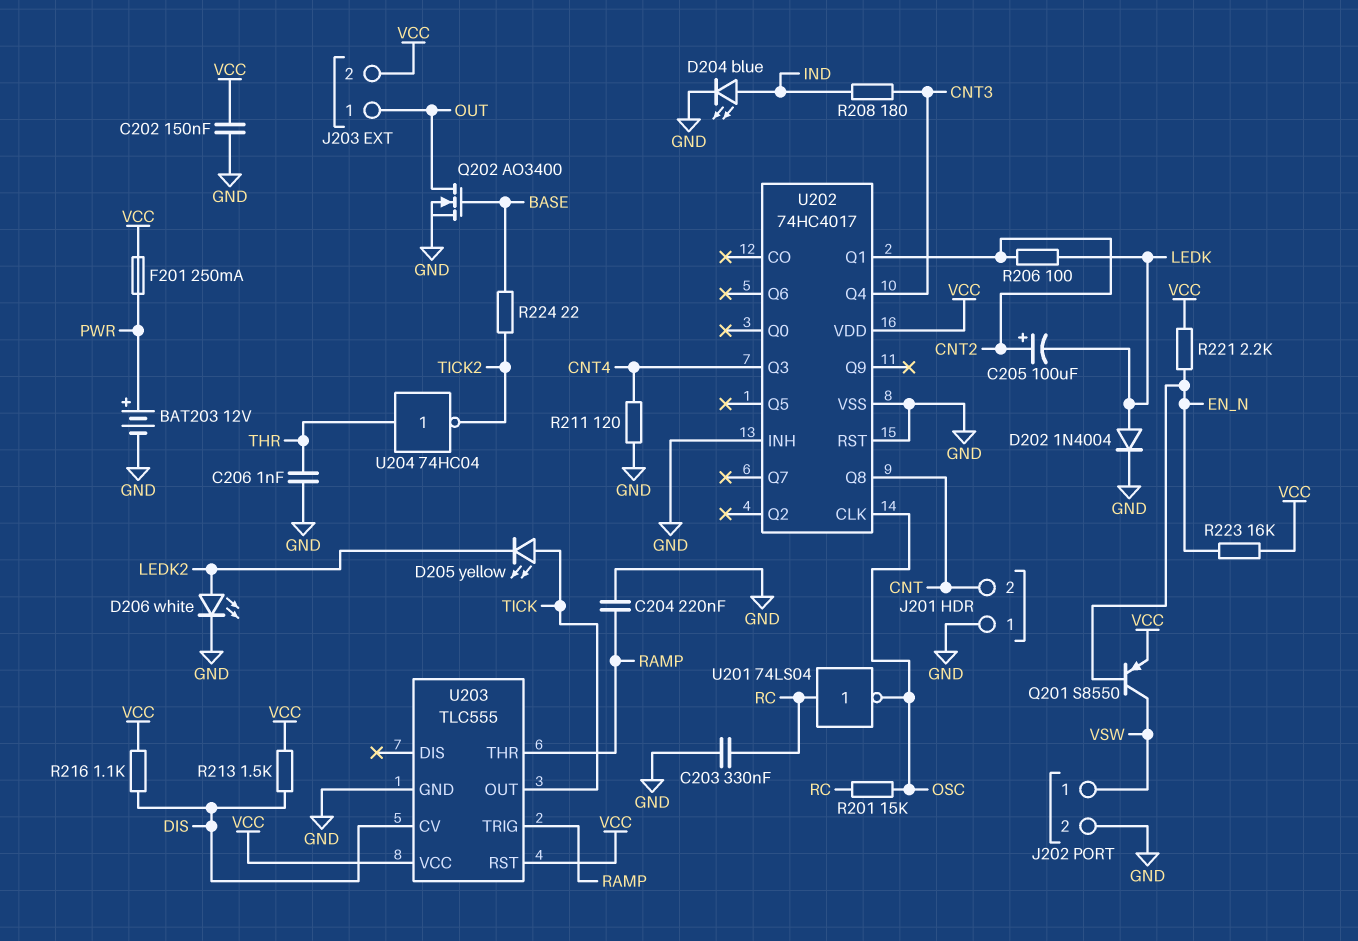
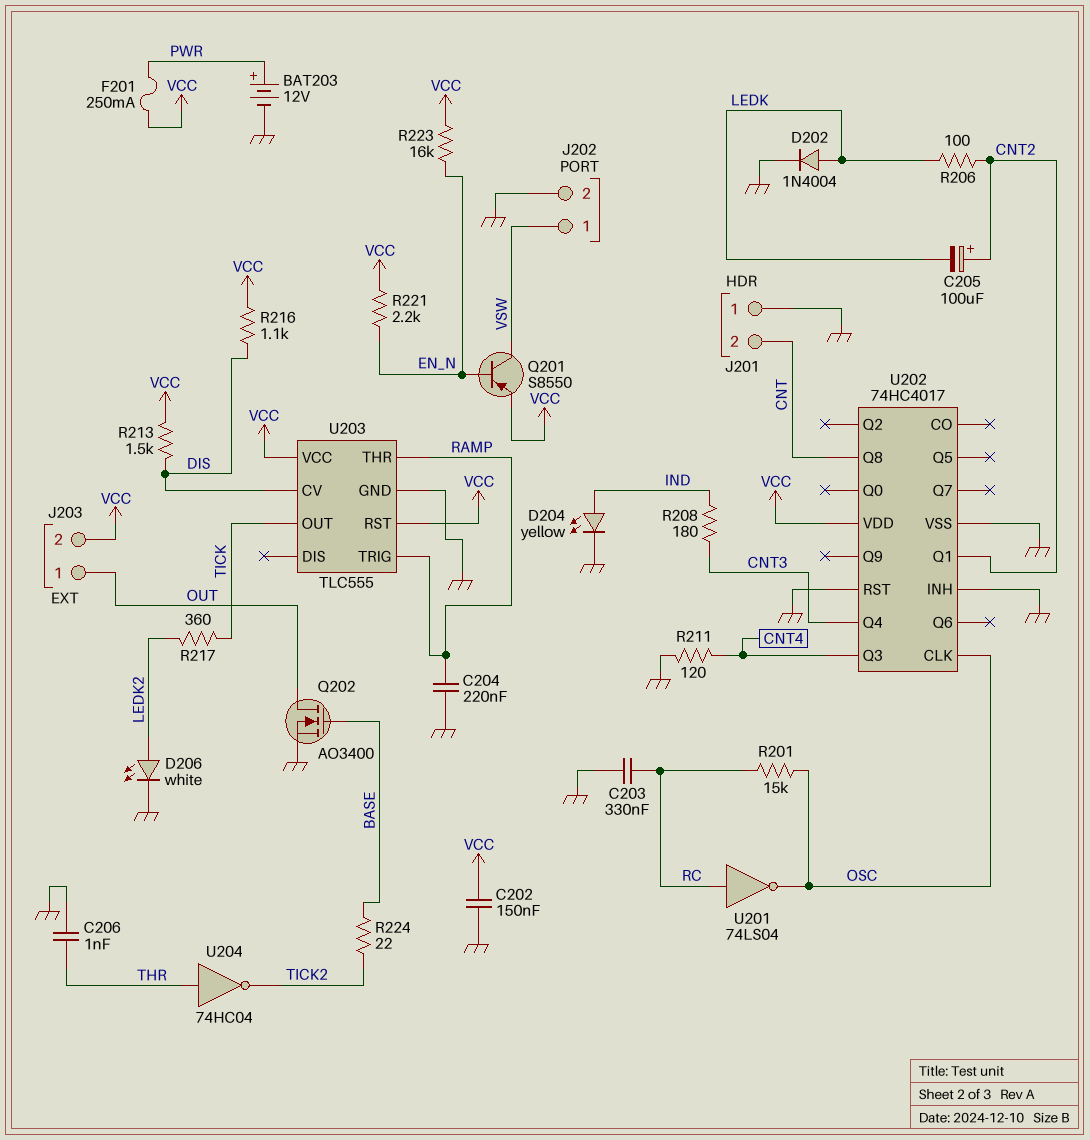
D204: LED blue (A IND, K GND) -> LED yellow (A IND, K GND)
D205: LED yellow (A TICK, K LEDK2) -> none
R217: none -> 360 (LEDK2, TICK)

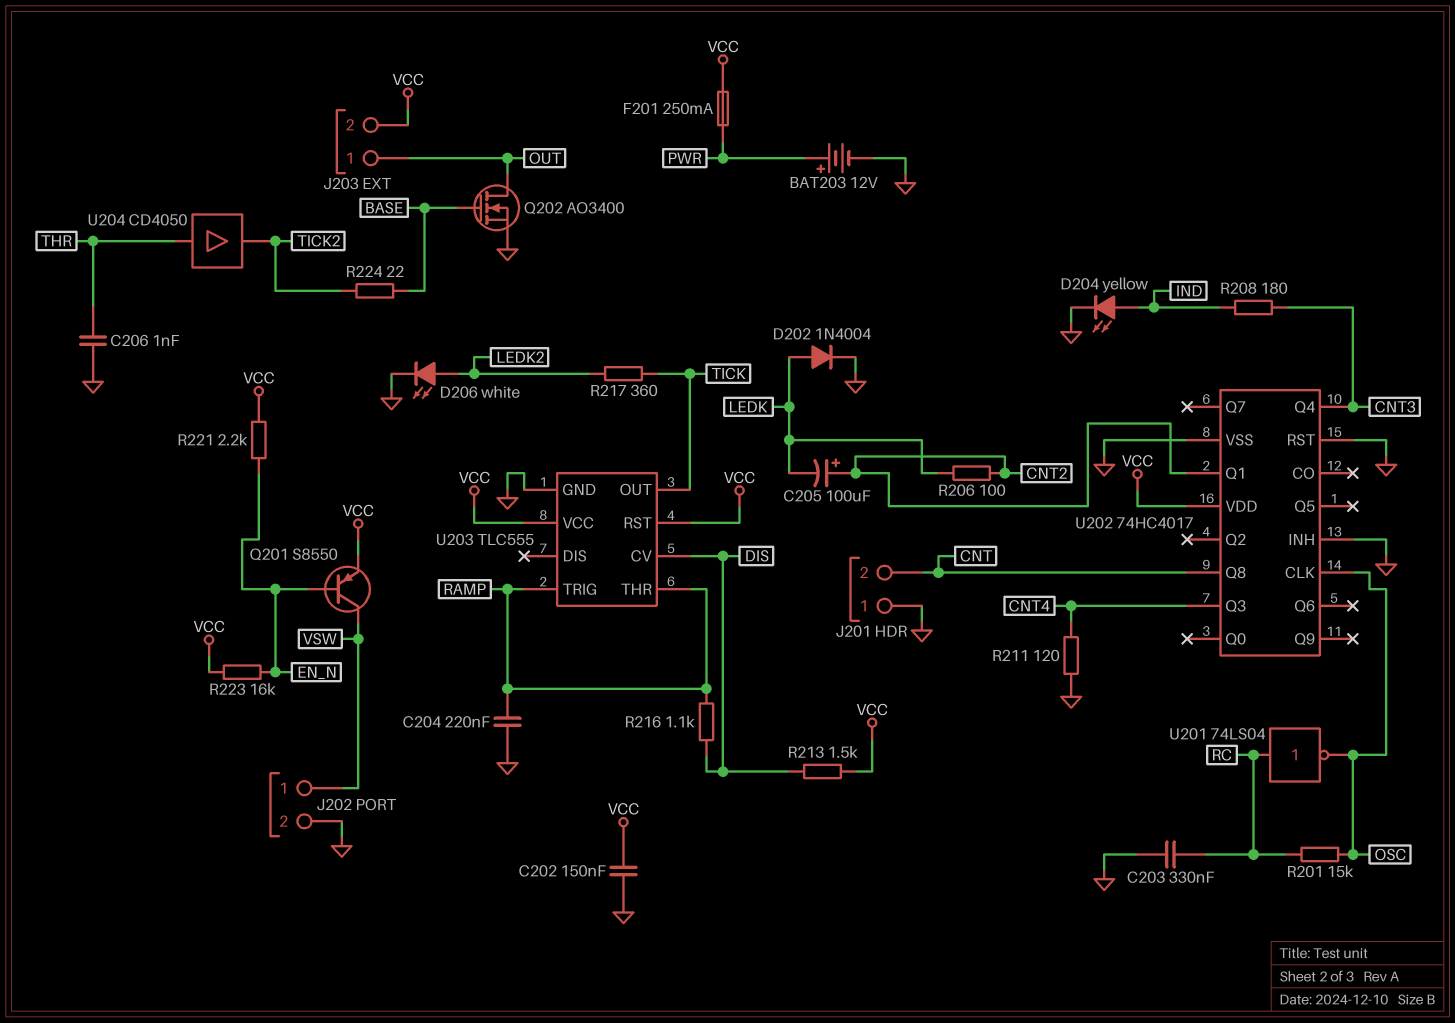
R216: 1.1k (DIS, VCC) -> 1.1k (DIS, RAMP)
U204: NOT 74HC04 (in THR, out TICK2) -> buffer CD4050 (in THR, out TICK2)

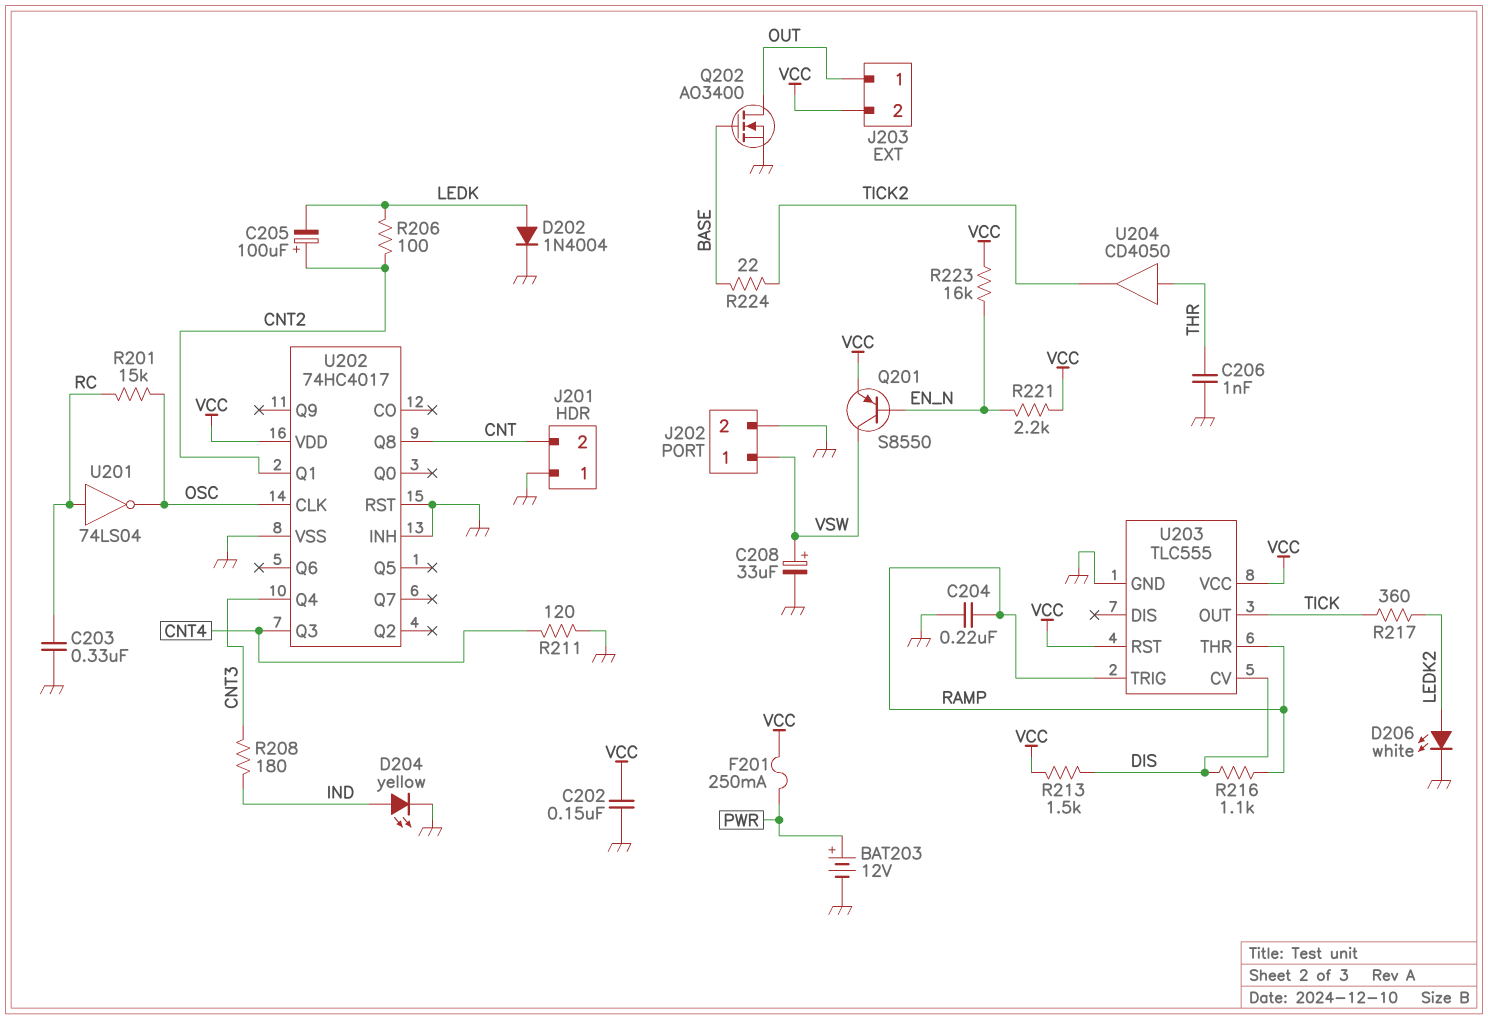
C208: none -> 33uF (plus VSW, minus GND)

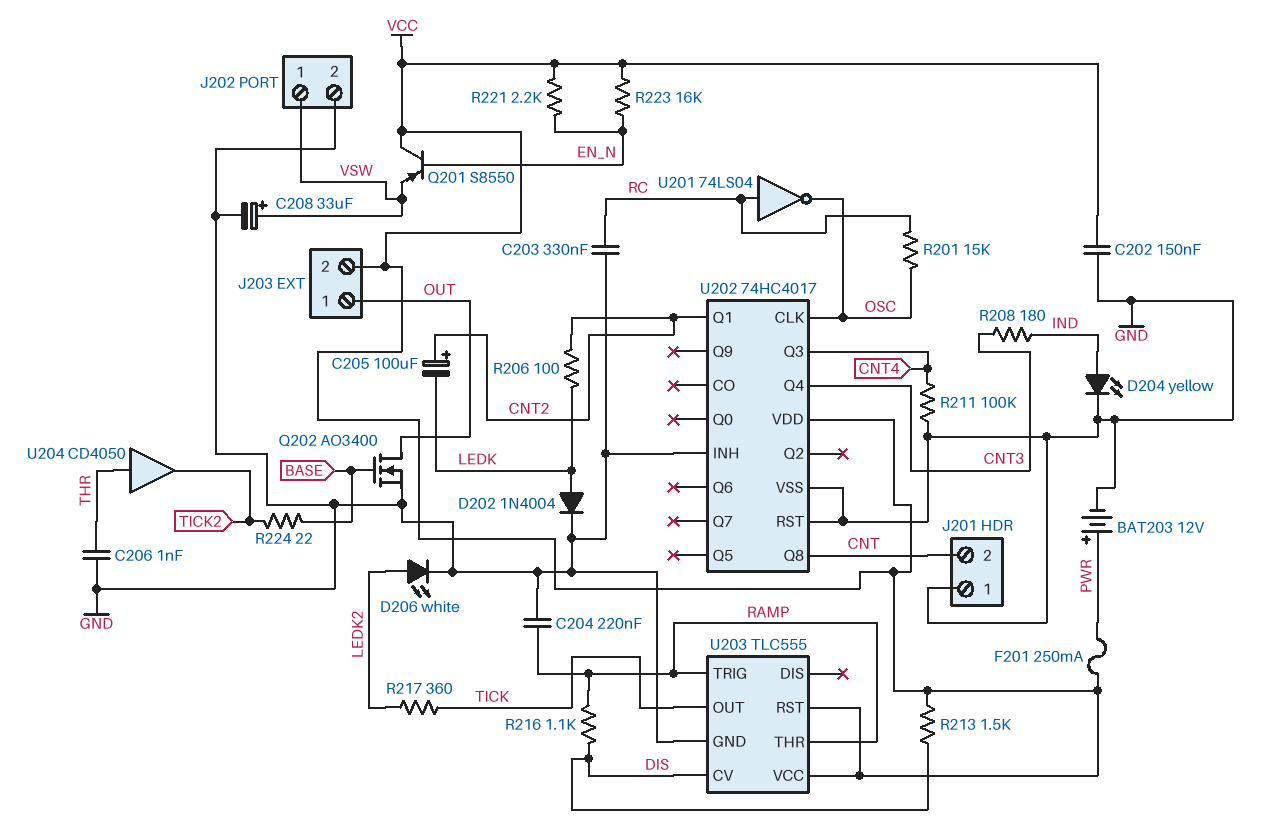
Q201: PNP S8550 (B EN_N, C VSW, E VCC) -> PNP S8550 (B EN_N, C VCC, E VSW)
R211: 120 (CNT4, GND) -> 100k (CNT4, GND)

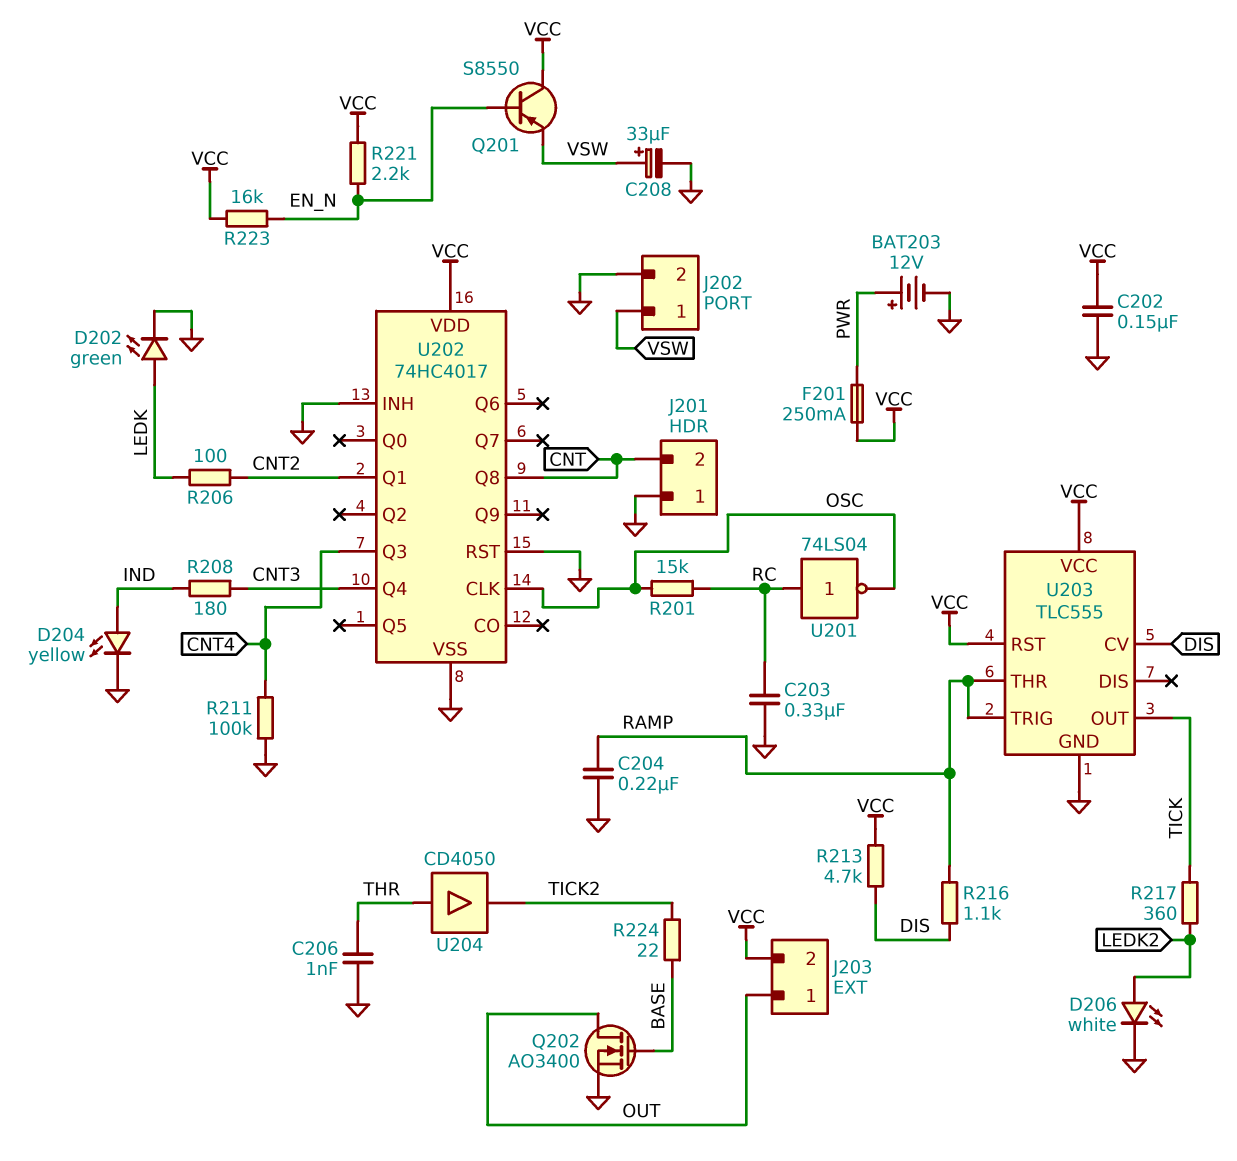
C205: 100uF (plus CNT2, minus LEDK) -> none
D202: diode 1N4004 (A LEDK, K GND) -> LED green (A LEDK, K GND)
R213: 1.5k (DIS, VCC) -> 4.7k (DIS, VCC)

